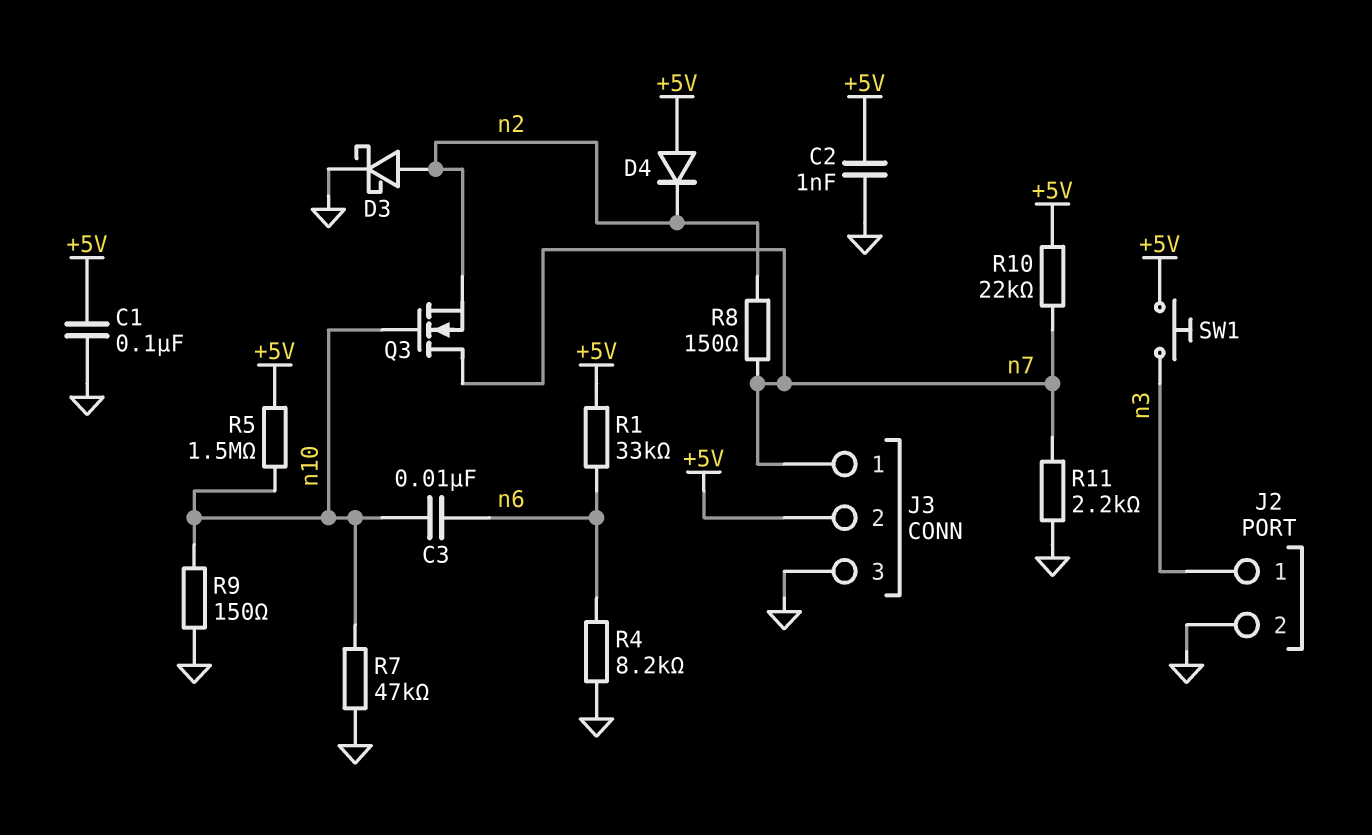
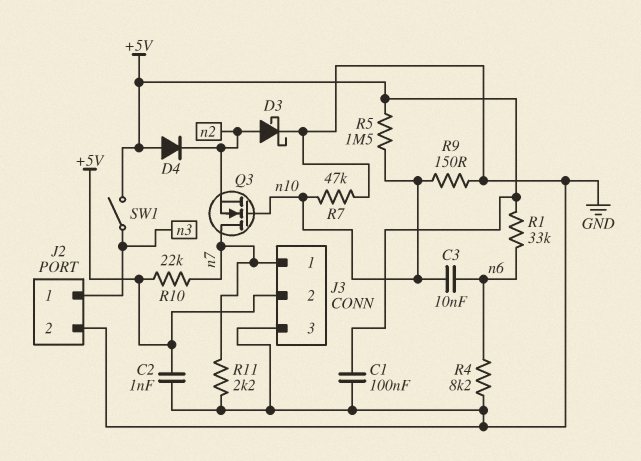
R8: 150 (n2, n7) -> none
SW1: button (+5V, n3) -> switch (+5V, n3)

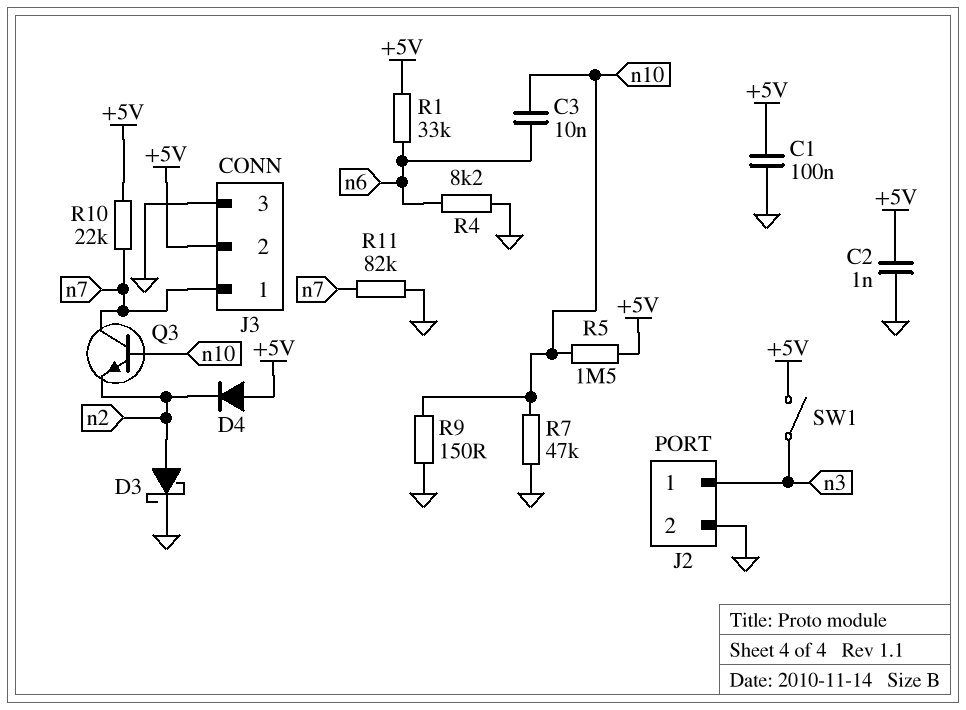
Q3: NMOS (G n10, D n7, S n2) -> NPN (B n10, C n7, E n2)
R11: 2.2k (GND, n7) -> 82k (GND, n7)

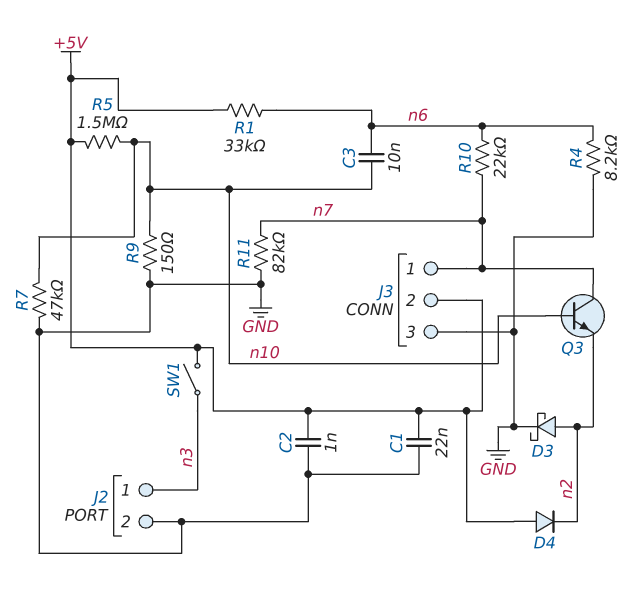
C1: 100nF (+5V, GND) -> 22nF (+5V, GND)
R10: 22k (+5V, n7) -> 22k (n6, n7)

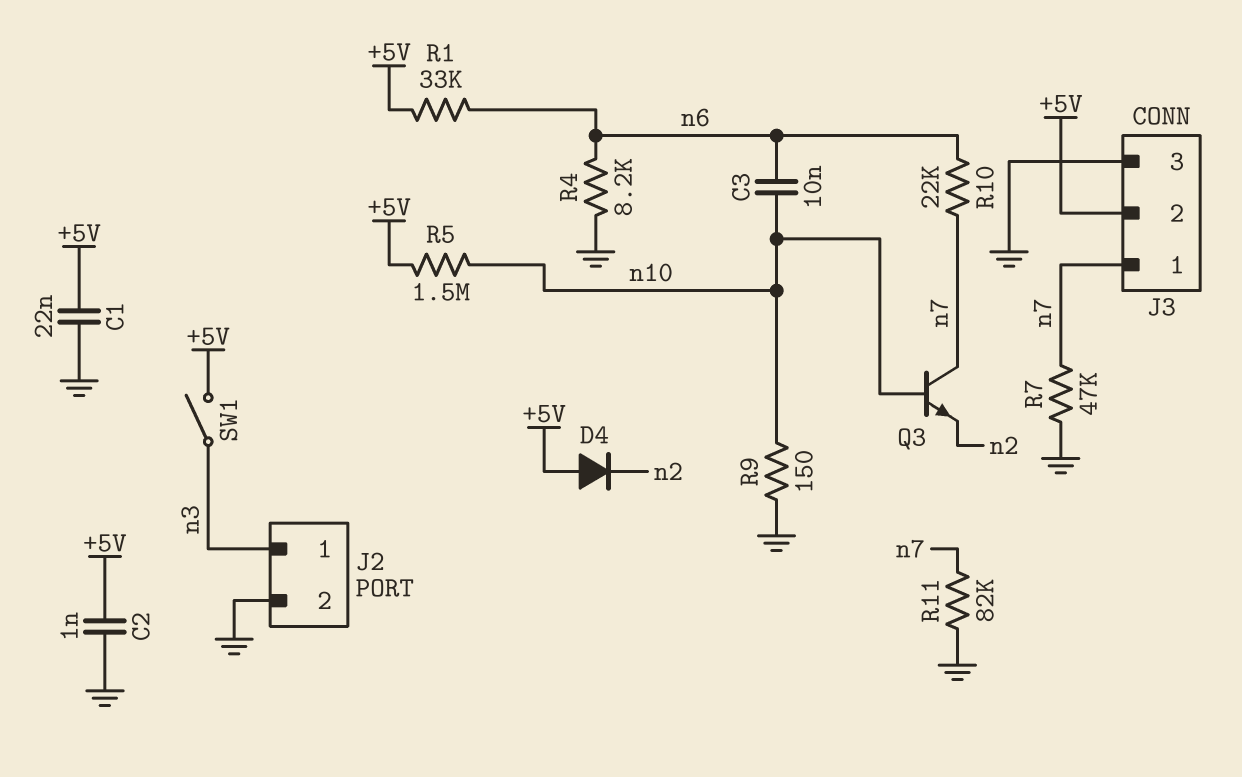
D3: schottky (A n2, K GND) -> none
R7: 47k (GND, n10) -> 47k (GND, n7)

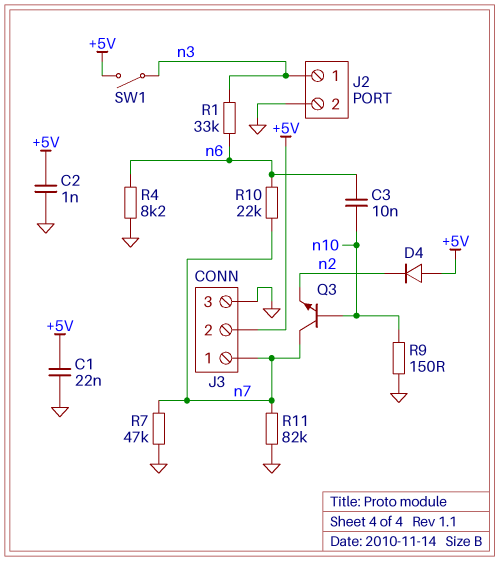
R1: 33k (+5V, n6) -> 33k (n3, n6)
R5: 1.5M (+5V, n10) -> none

